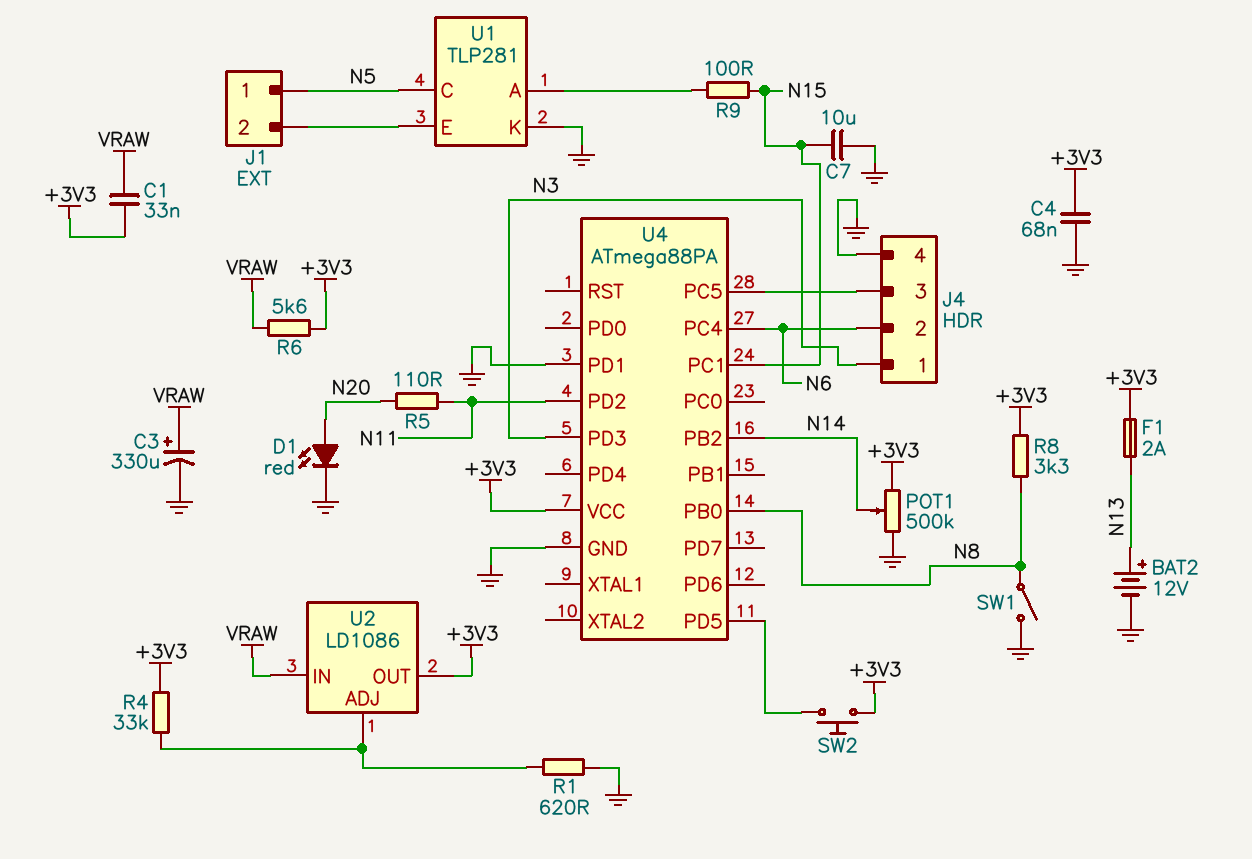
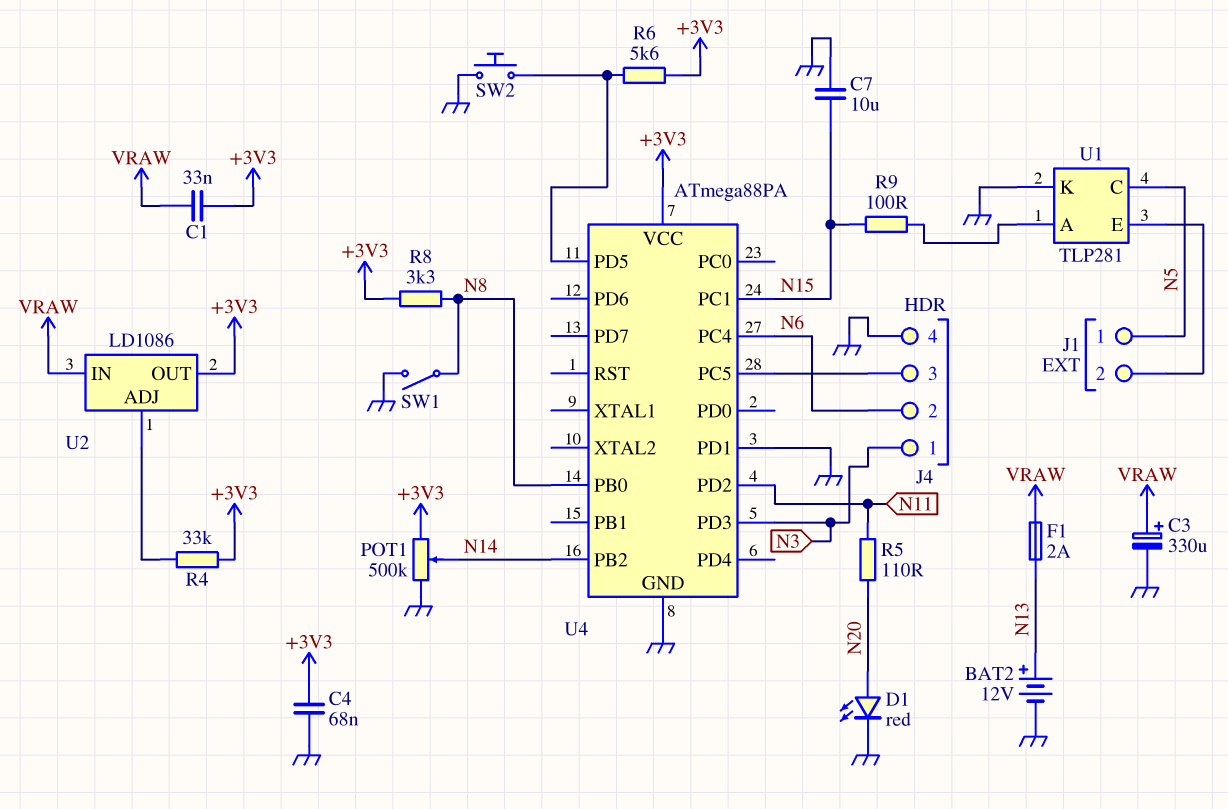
F1: 2A (+3V3, N13) -> 2A (N13, VRAW)
R1: 620 (GND, U2/ADJ) -> none
R6: 5.6k (+3V3, VRAW) -> 5.6k (+3V3, U4/PD5)
SW2: button (+3V3, U4/PD5) -> button (GND, U4/PD5)

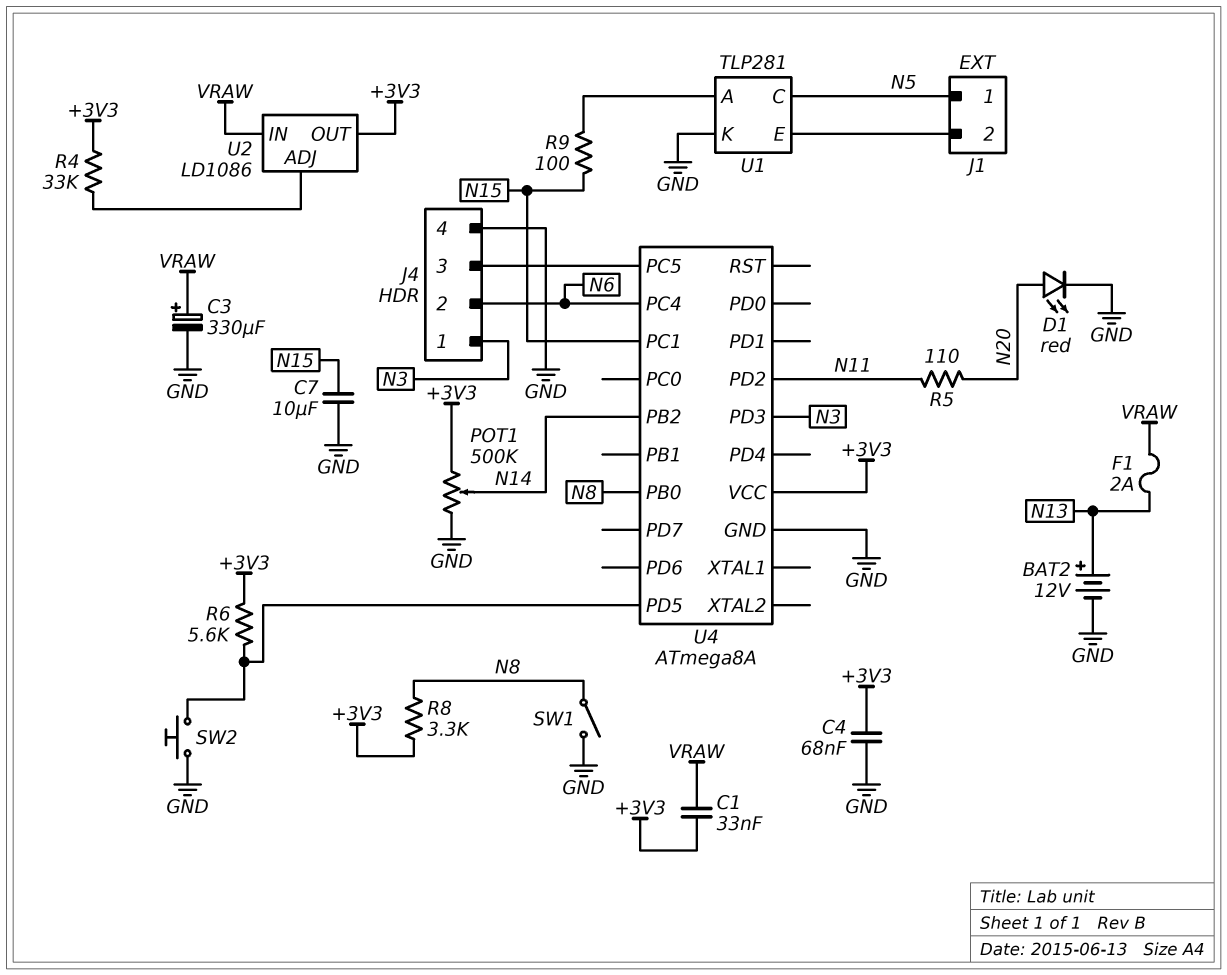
U4: ATmega88PA -> ATmega8A
U4 pin PD1: GND -> none

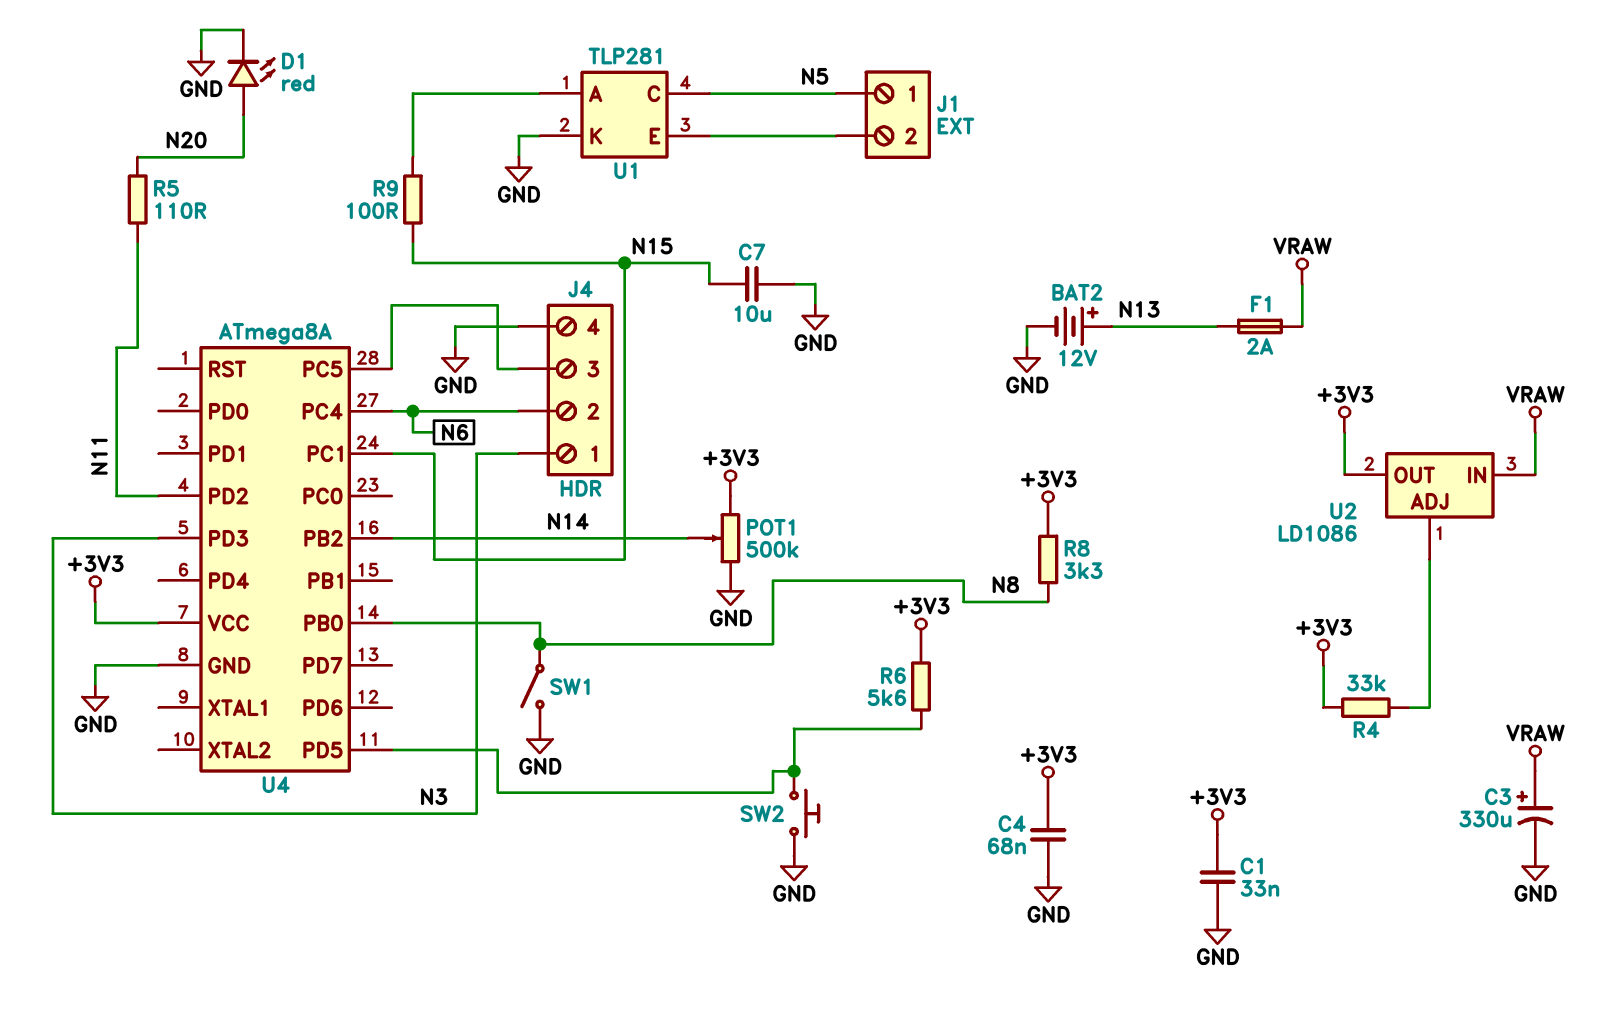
C1: 33nF (+3V3, VRAW) -> 33nF (+3V3, GND)

